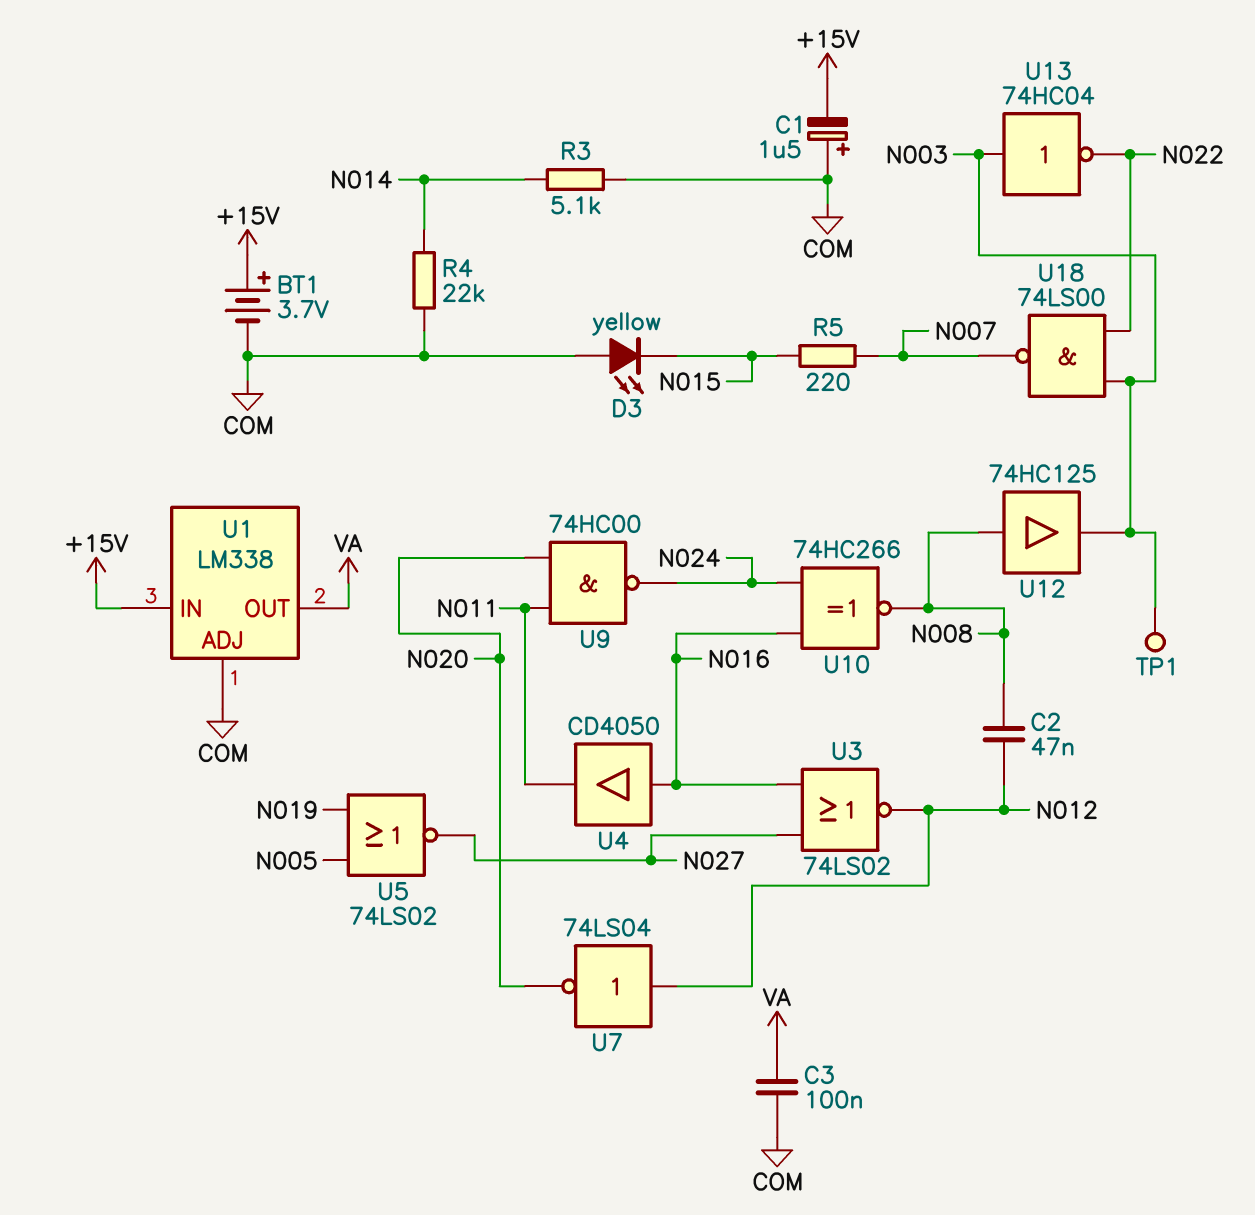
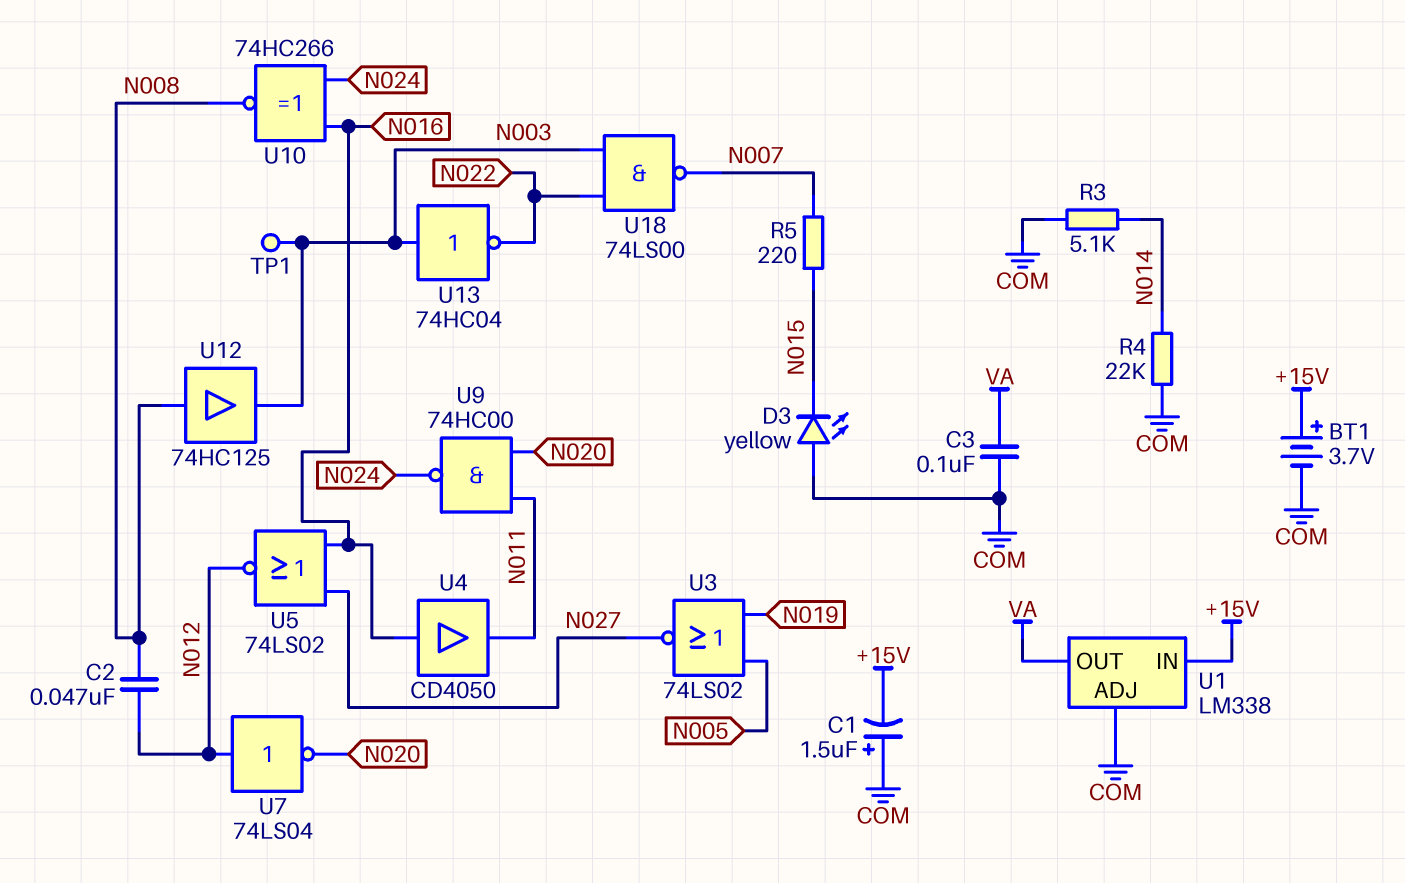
U3: NOR 74LS02 (in N016, in N027, out N012) -> NOR 74LS02 (in N005, in N019, out N027)
U5: NOR 74LS02 (in N005, in N019, out N027) -> NOR 74LS02 (in N016, in N027, out N012)

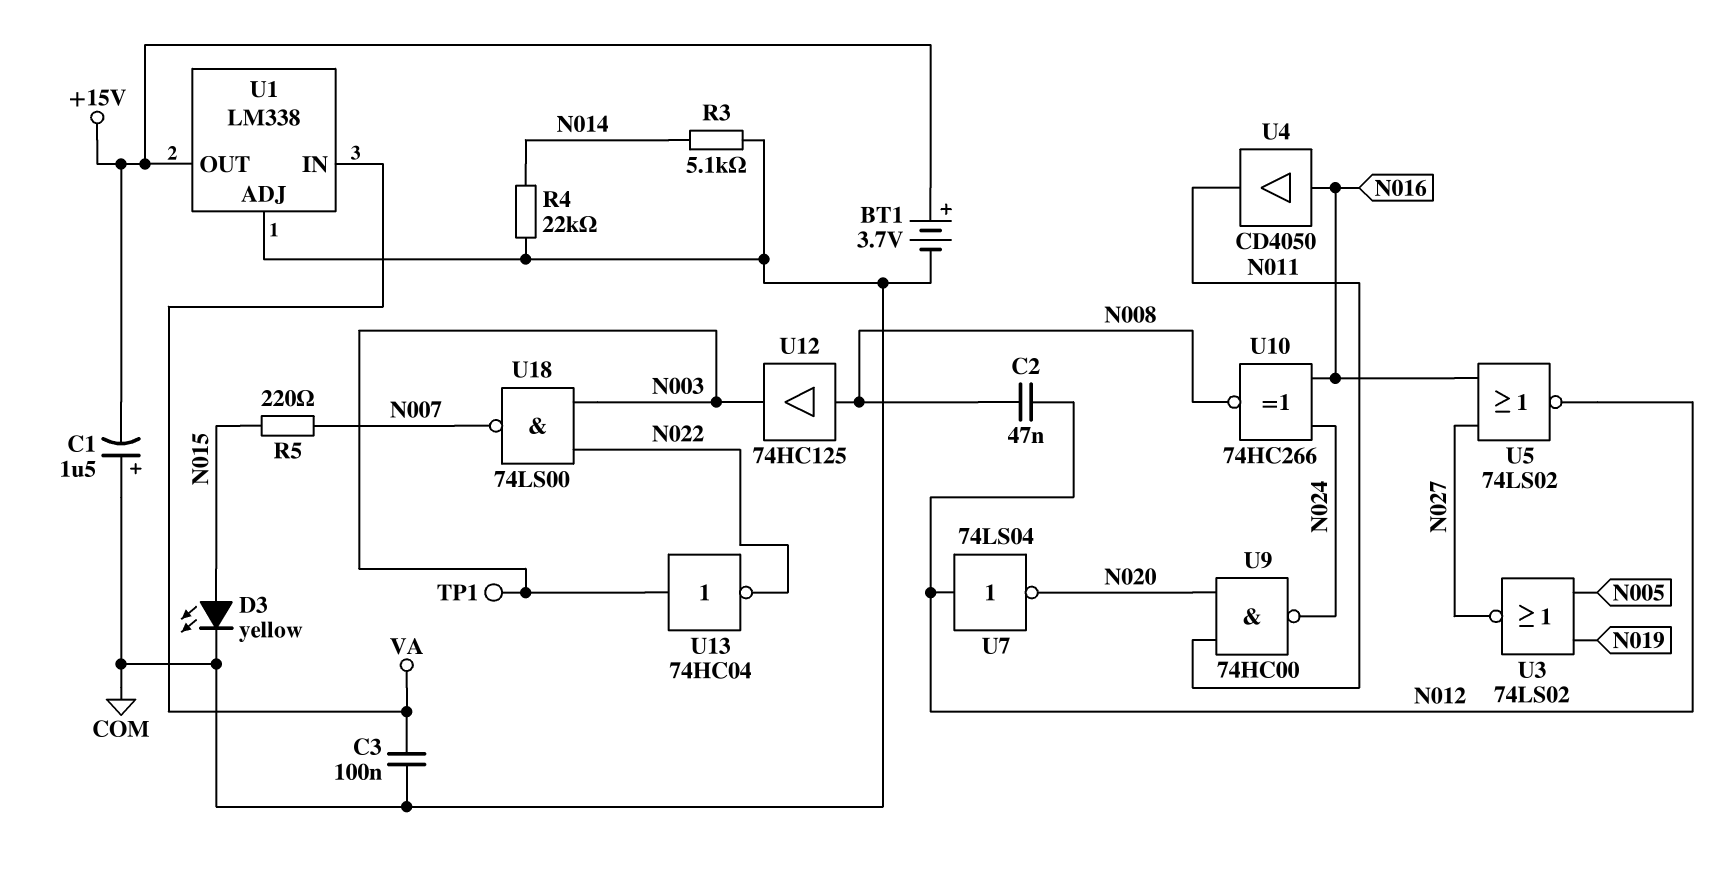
D3: LED yellow (A COM, K N015) -> LED yellow (A N015, K COM)
U1 pin IN: +15V -> VA
U1 pin OUT: VA -> +15V

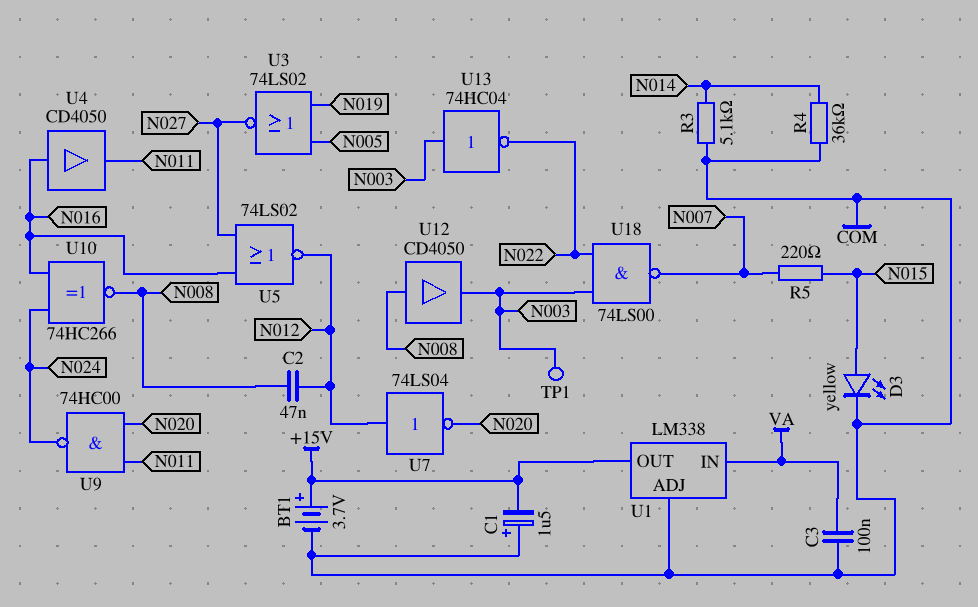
R4: 22k (COM, N014) -> 36k (COM, N014)
U12: buffer 74HC125 (in N008, out N003) -> buffer CD4050 (in N008, out N003)

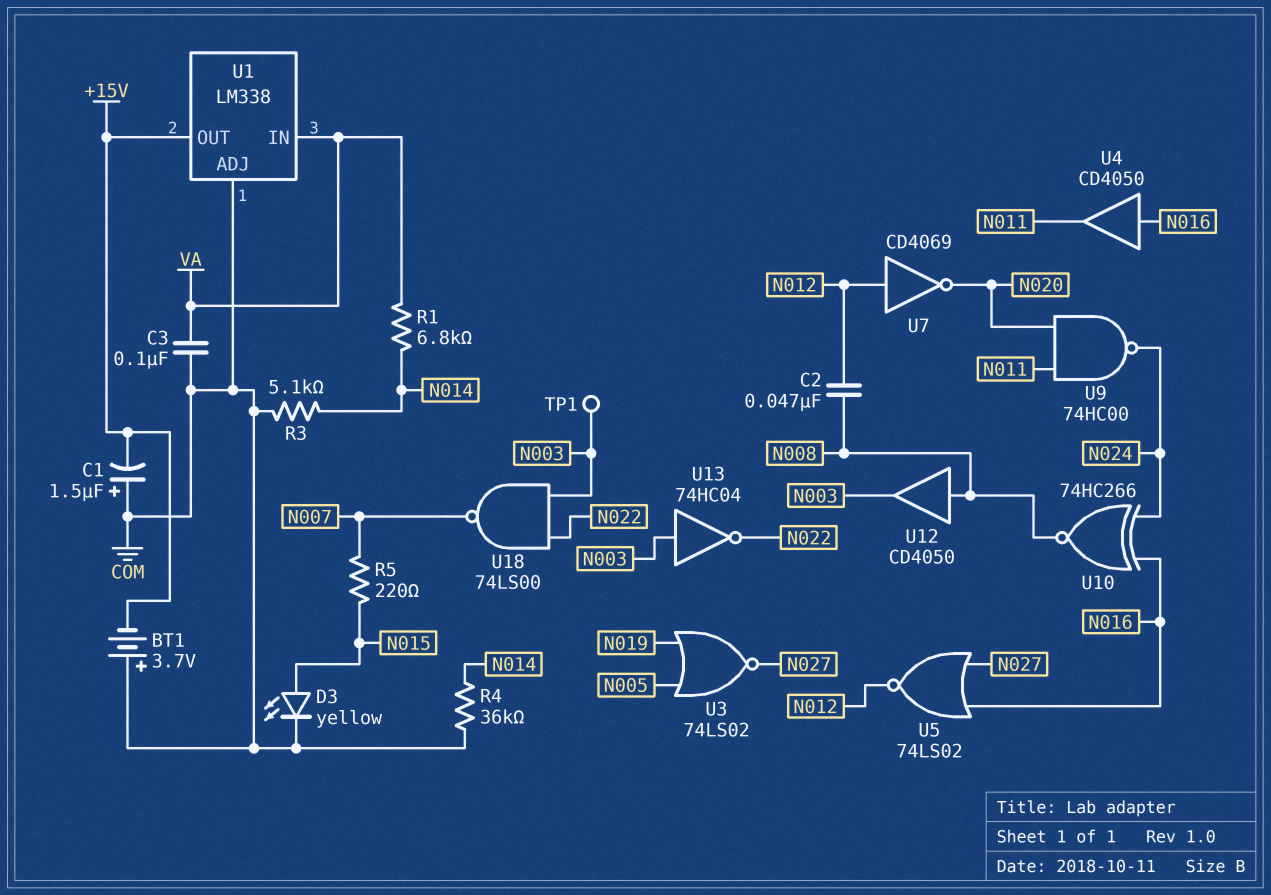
BT1: 3.7V (plus +15V, minus COM) -> 3.7V (plus COM, minus +15V)
R1: none -> 6.8k (N014, VA)
U7: NOT 74LS04 (in N012, out N020) -> NOT CD4069 (in N012, out N020)

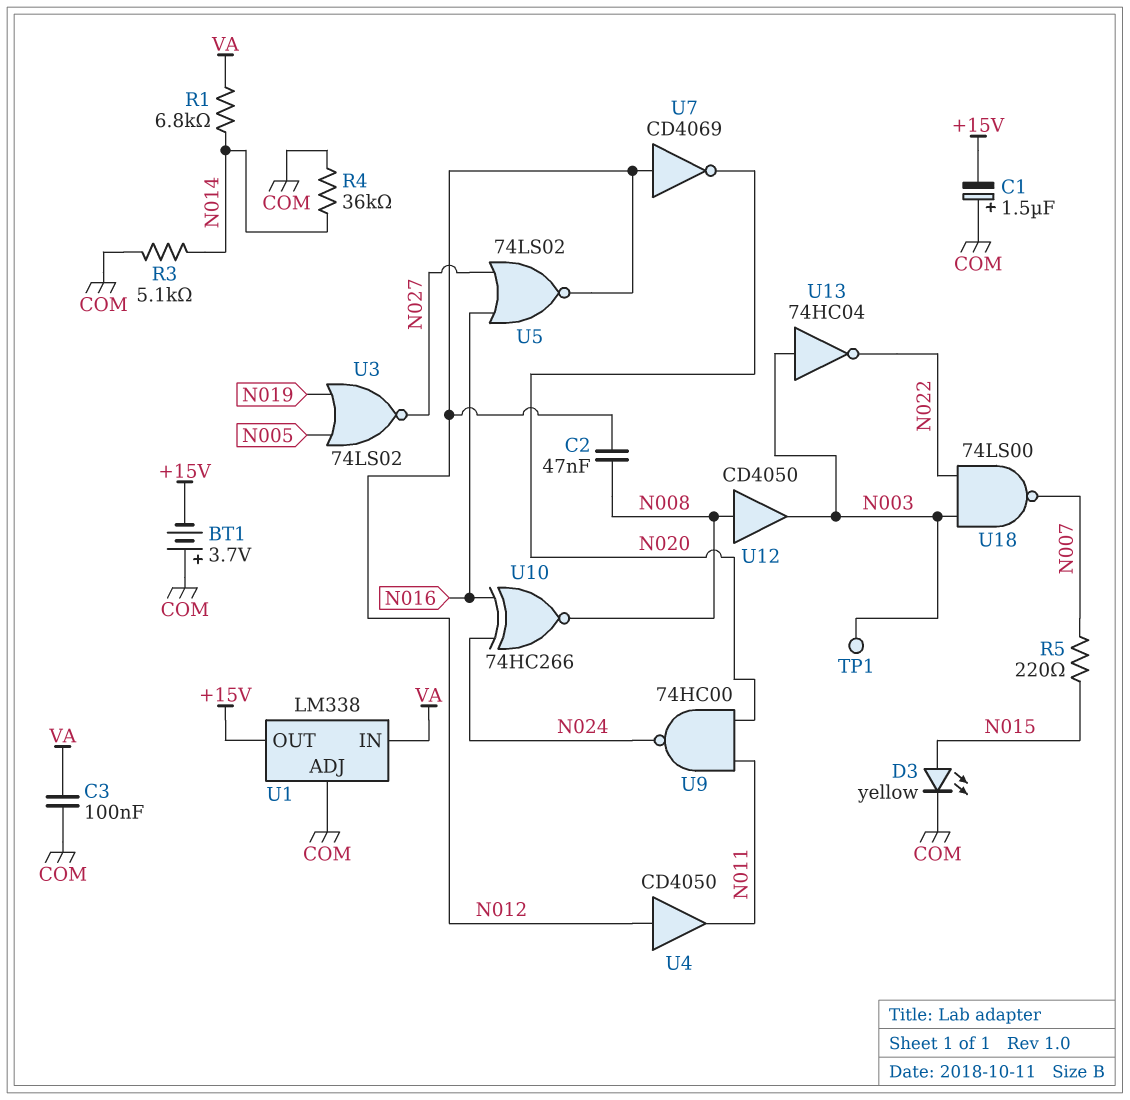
U4: buffer CD4050 (in N016, out N011) -> buffer CD4050 (in N012, out N011)

